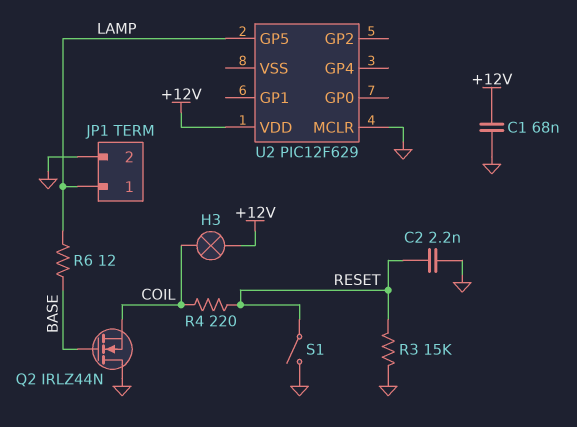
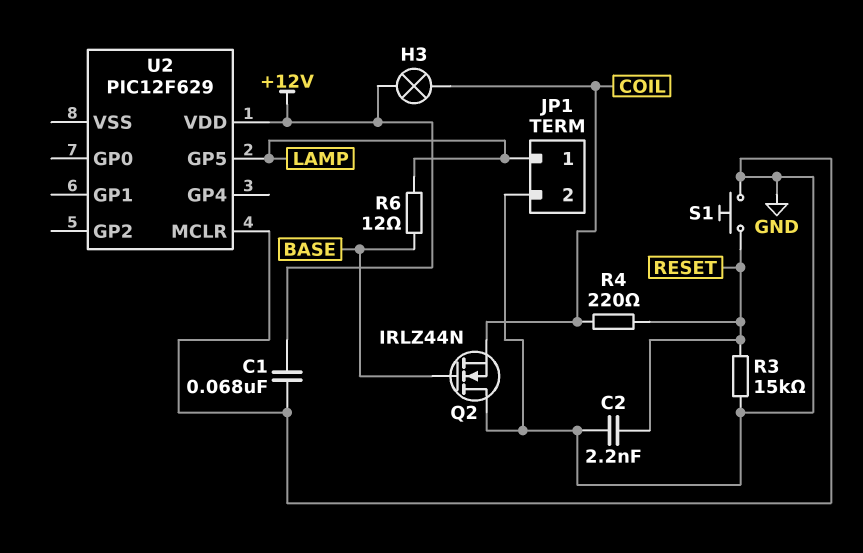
S1: switch (GND, RESET) -> button (GND, RESET)

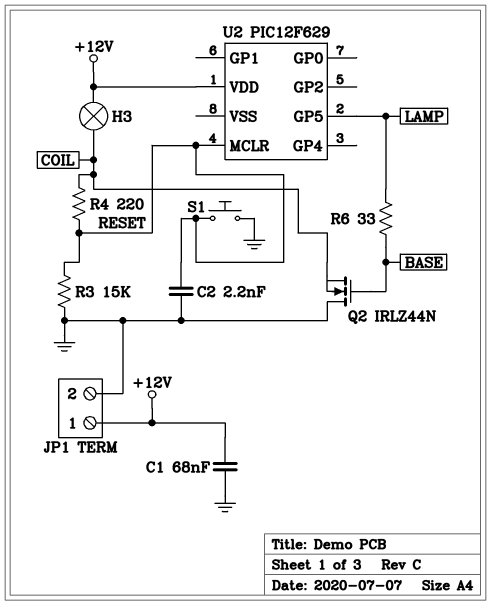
JP1 pin 1: LAMP -> +12V
R6: 12 (BASE, LAMP) -> 33 (BASE, LAMP)
U2 pin MCLR: GND -> RESET

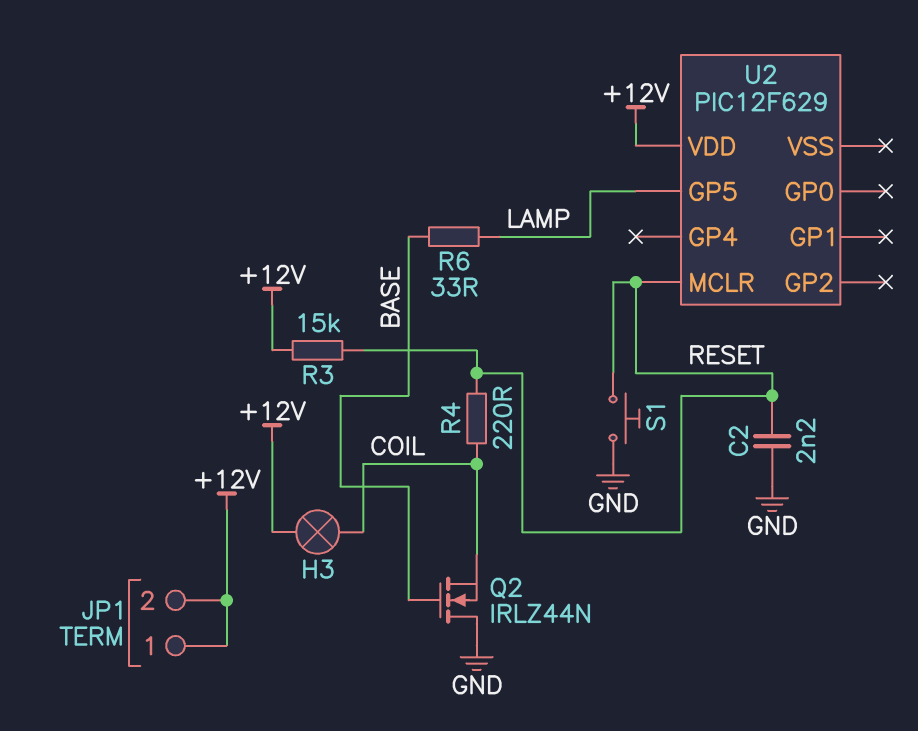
C1: 68nF (+12V, GND) -> none
JP1 pin 2: GND -> +12V
R3: 15k (GND, RESET) -> 15k (+12V, RESET)

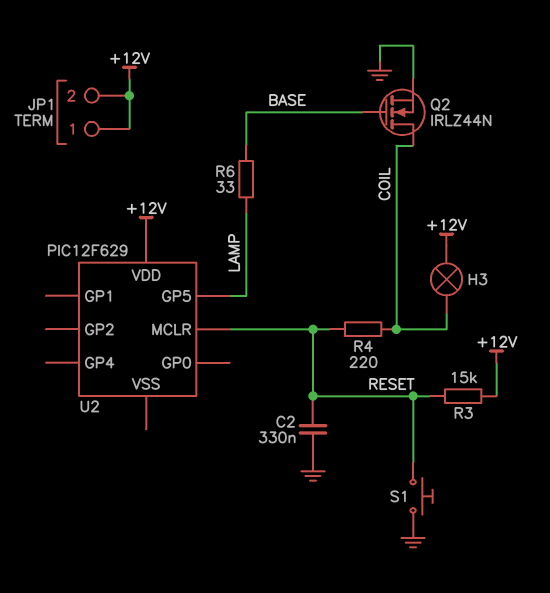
C2: 2.2nF (GND, RESET) -> 330nF (GND, RESET)
Q2: NMOS IRLZ44N (G BASE, D GND, S COIL) -> NMOS IRLZ44N (G BASE, D COIL, S GND)

